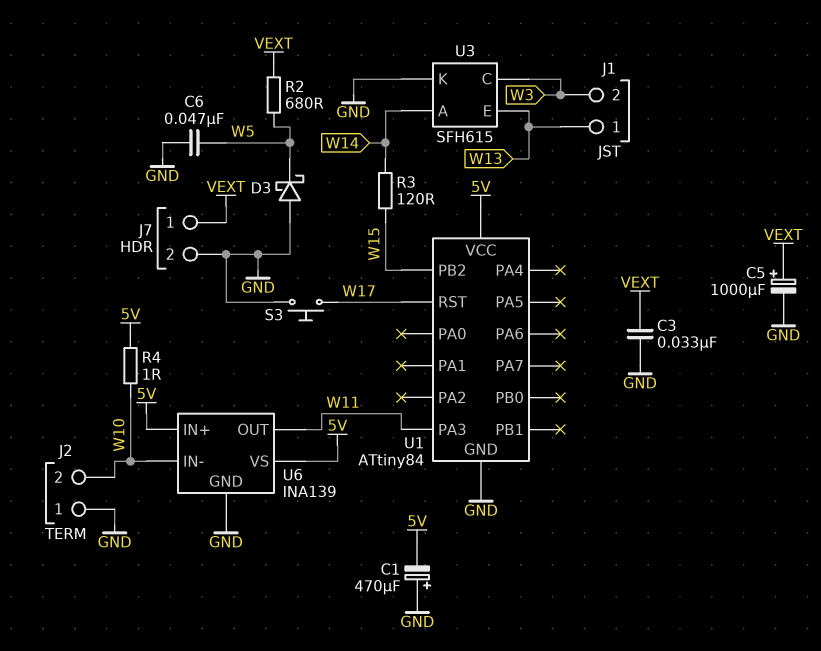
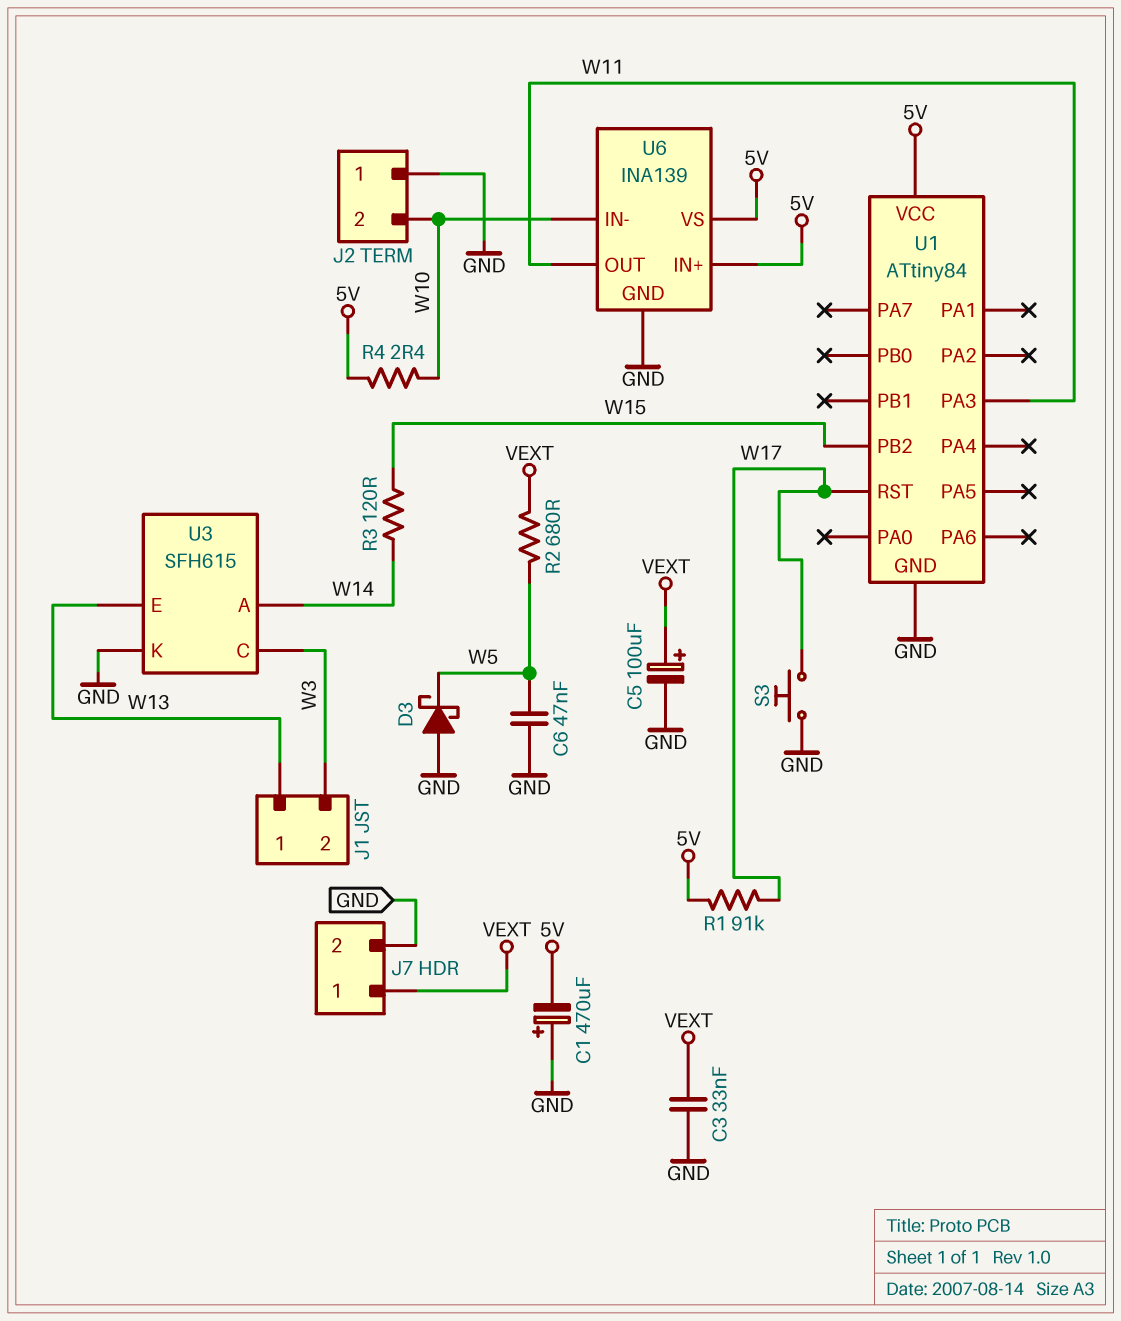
C5: 1000uF (plus VEXT, minus GND) -> 100uF (plus VEXT, minus GND)
R1: none -> 91k (5V, W17)
R4: 1 (5V, W10) -> 2.4 (5V, W10)

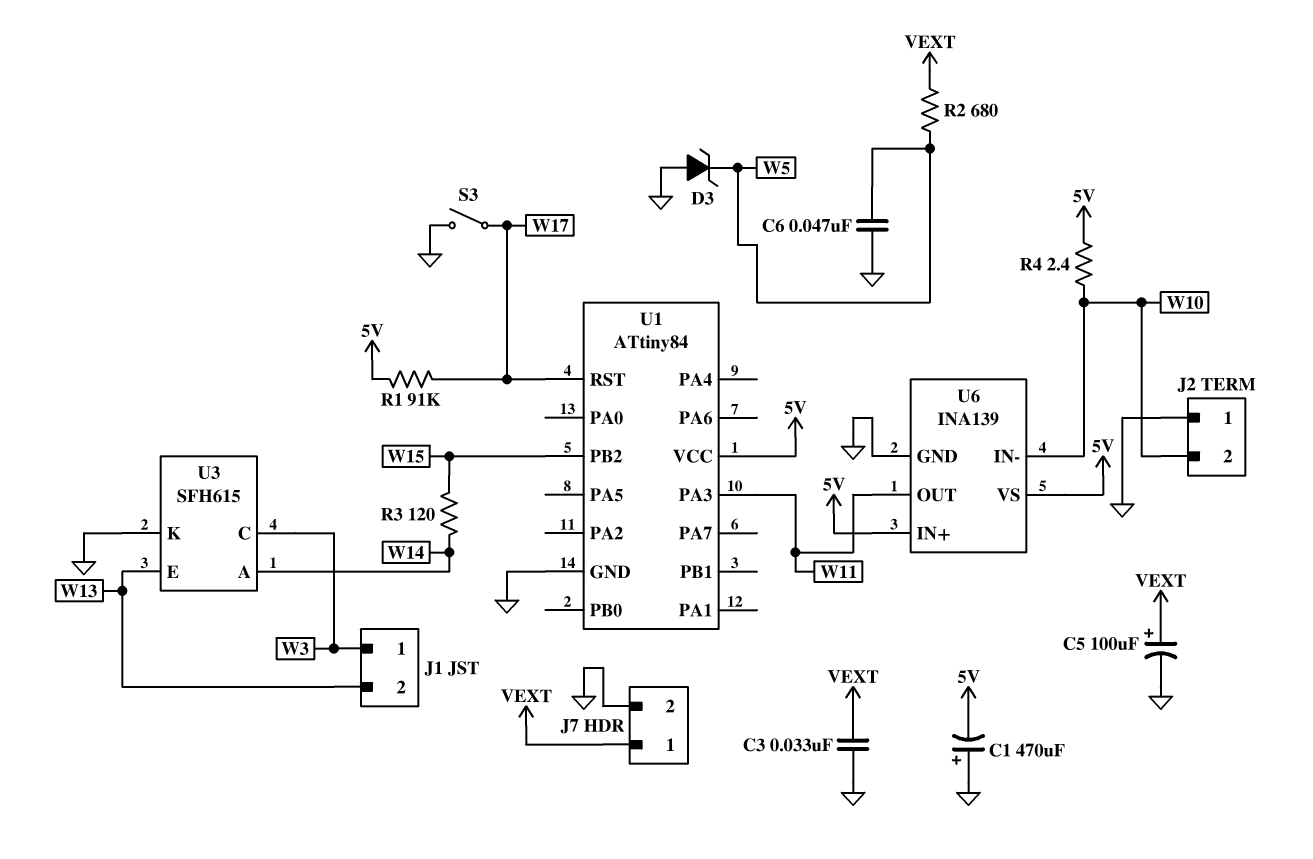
D3: schottky (A GND, K W5) -> zener (A GND, K W5)
J1 pin 1: W13 -> W3
J1 pin 2: W3 -> W13
S3: button (GND, W17) -> switch (GND, W17)

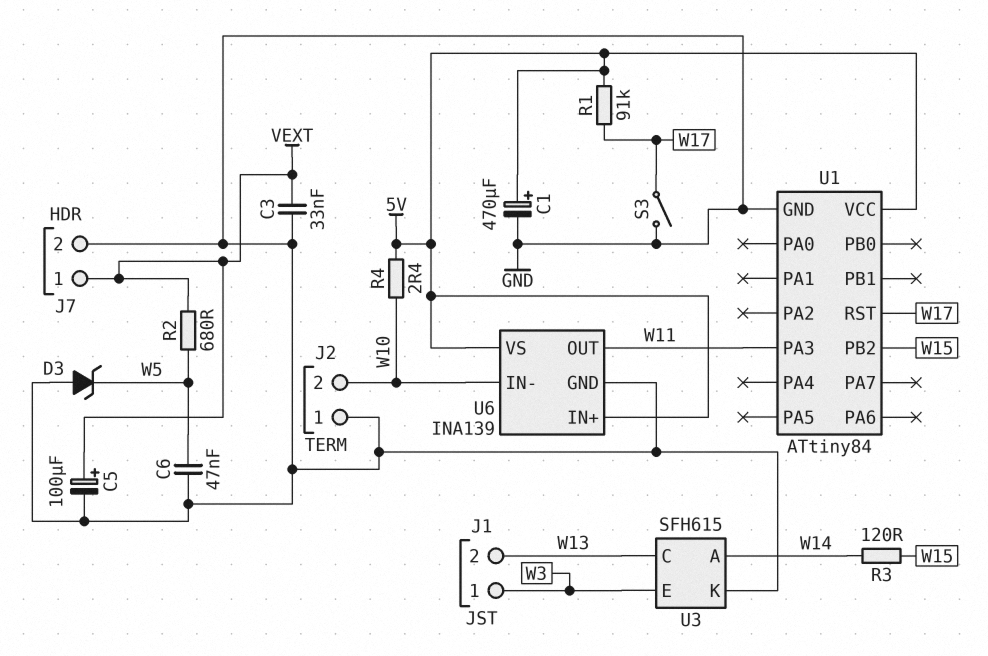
C1: 470uF (plus GND, minus 5V) -> 470uF (plus 5V, minus GND)
U3 pin C: W3 -> W13
U3 pin E: W13 -> W3

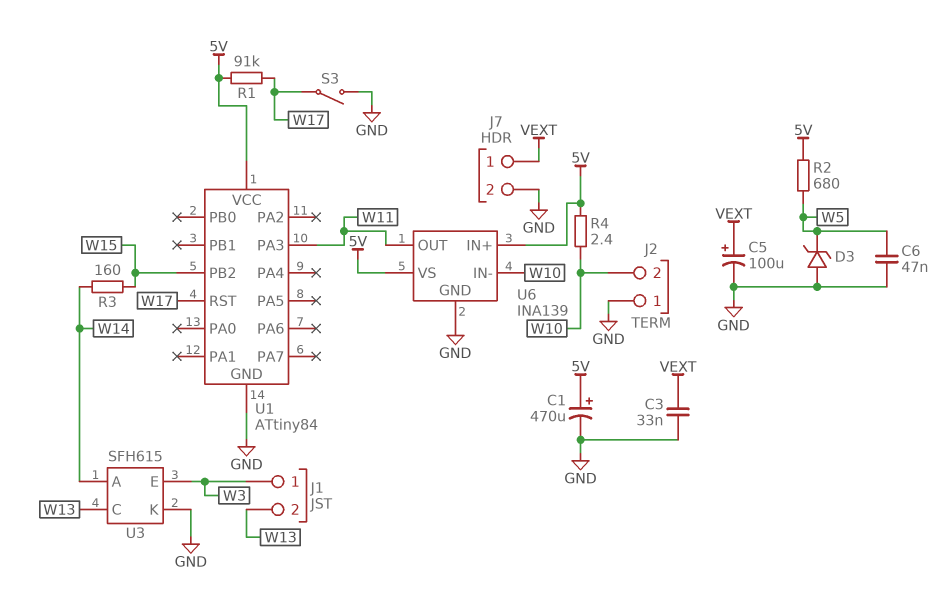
R2: 680 (VEXT, W5) -> 680 (5V, W5)
R3: 120 (W14, W15) -> 160 (W14, W15)

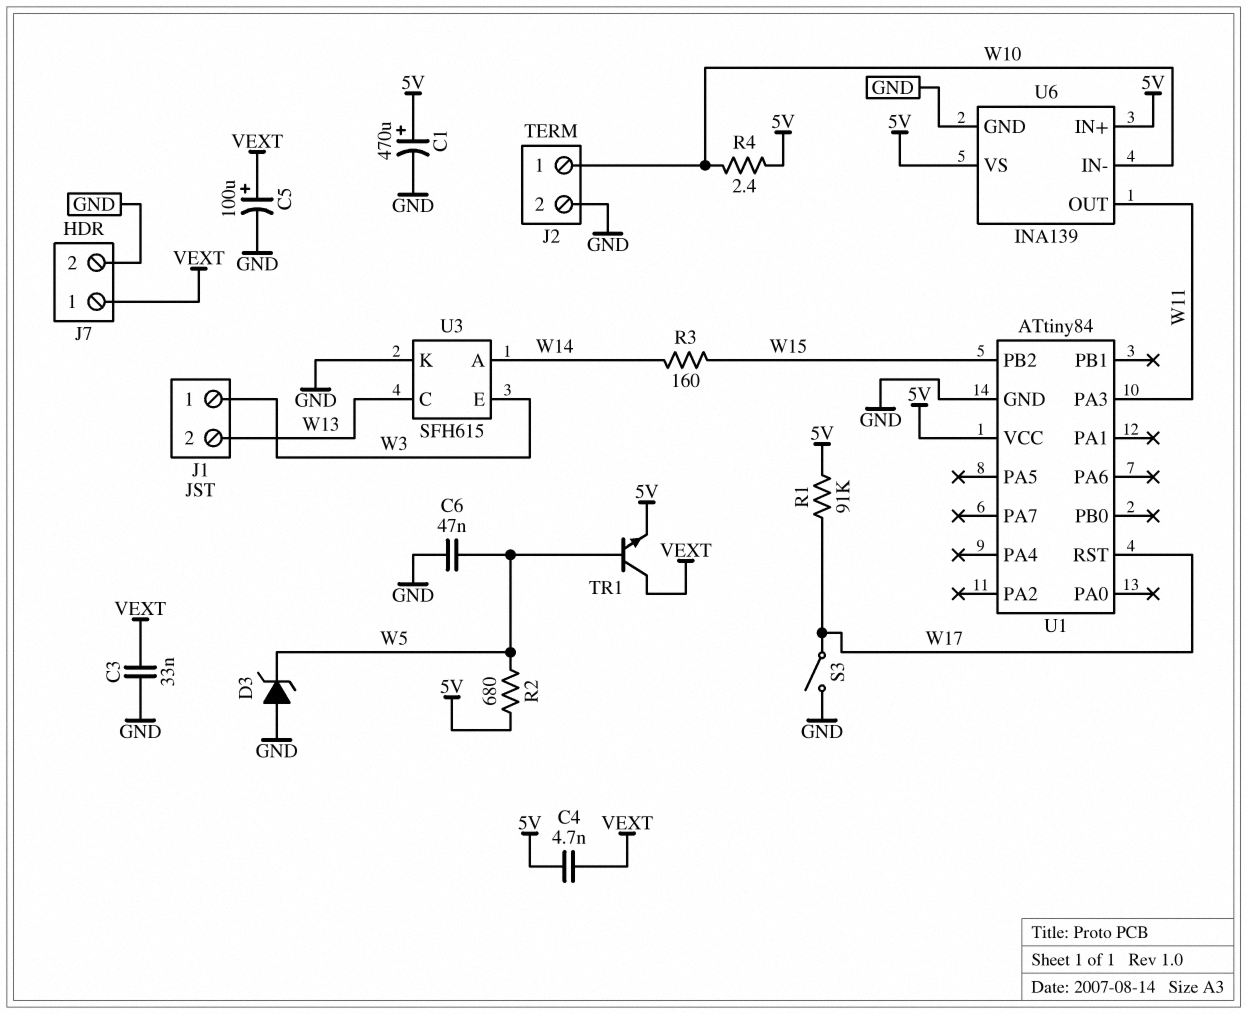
C4: none -> 4.7nF (5V, VEXT)
J2 pin 1: GND -> W10
J2 pin 2: W10 -> GND
TR1: none -> NPN (B W5, C VEXT, E 5V)

